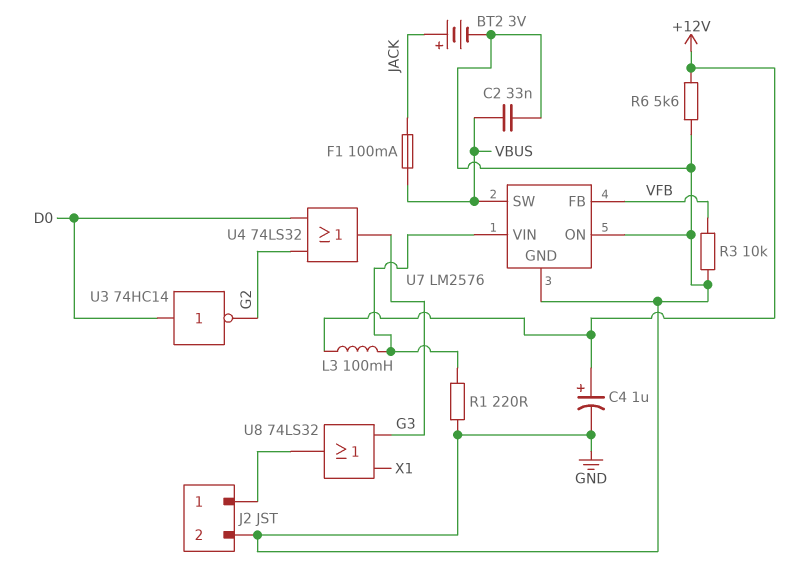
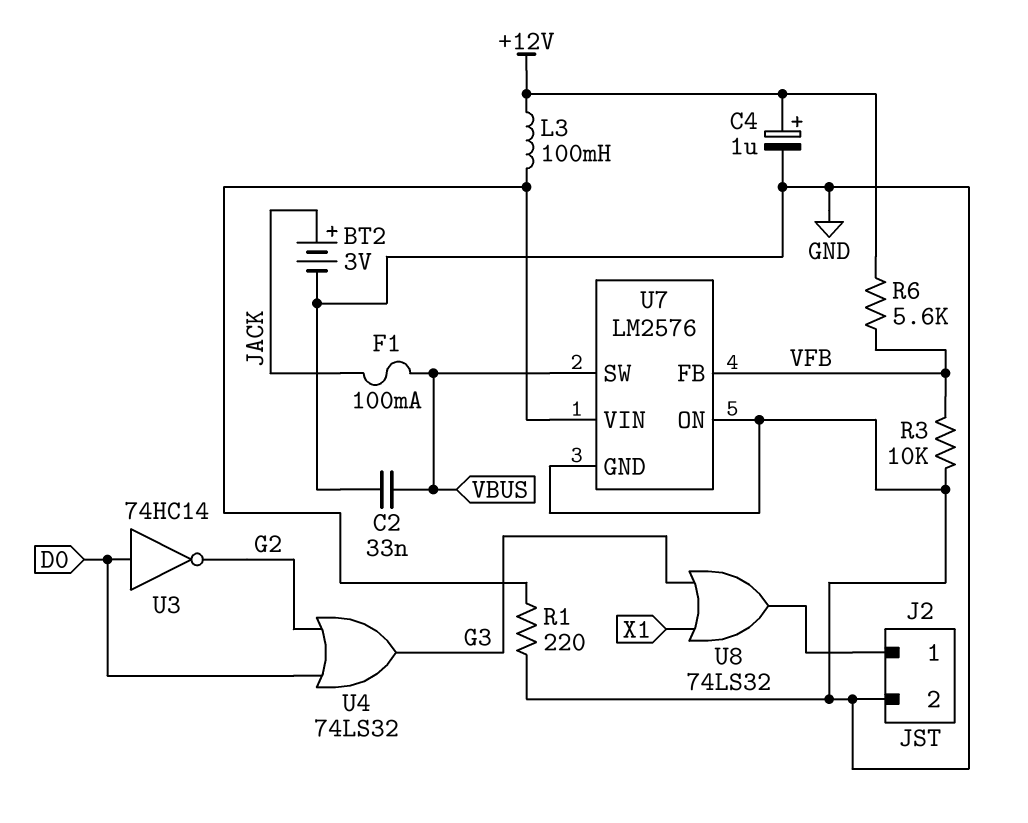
R6: 5.6k (+12V, GND) -> 5.6k (+12V, VFB)

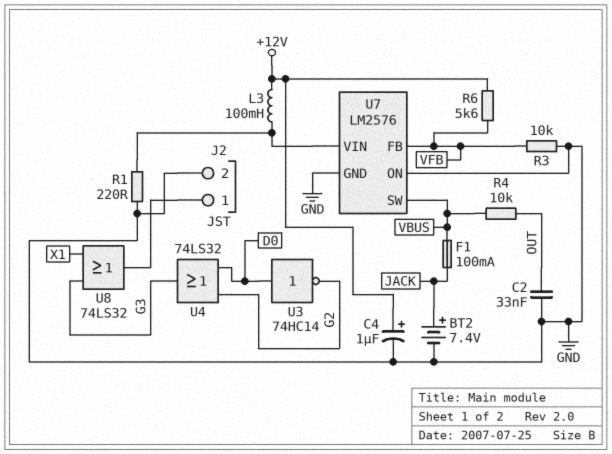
BT2: 3V (plus JACK, minus GND) -> 7.4V (plus JACK, minus GND)
C2: 33nF (GND, VBUS) -> 33nF (GND, OUT)
R4: none -> 10k (OUT, VBUS)

